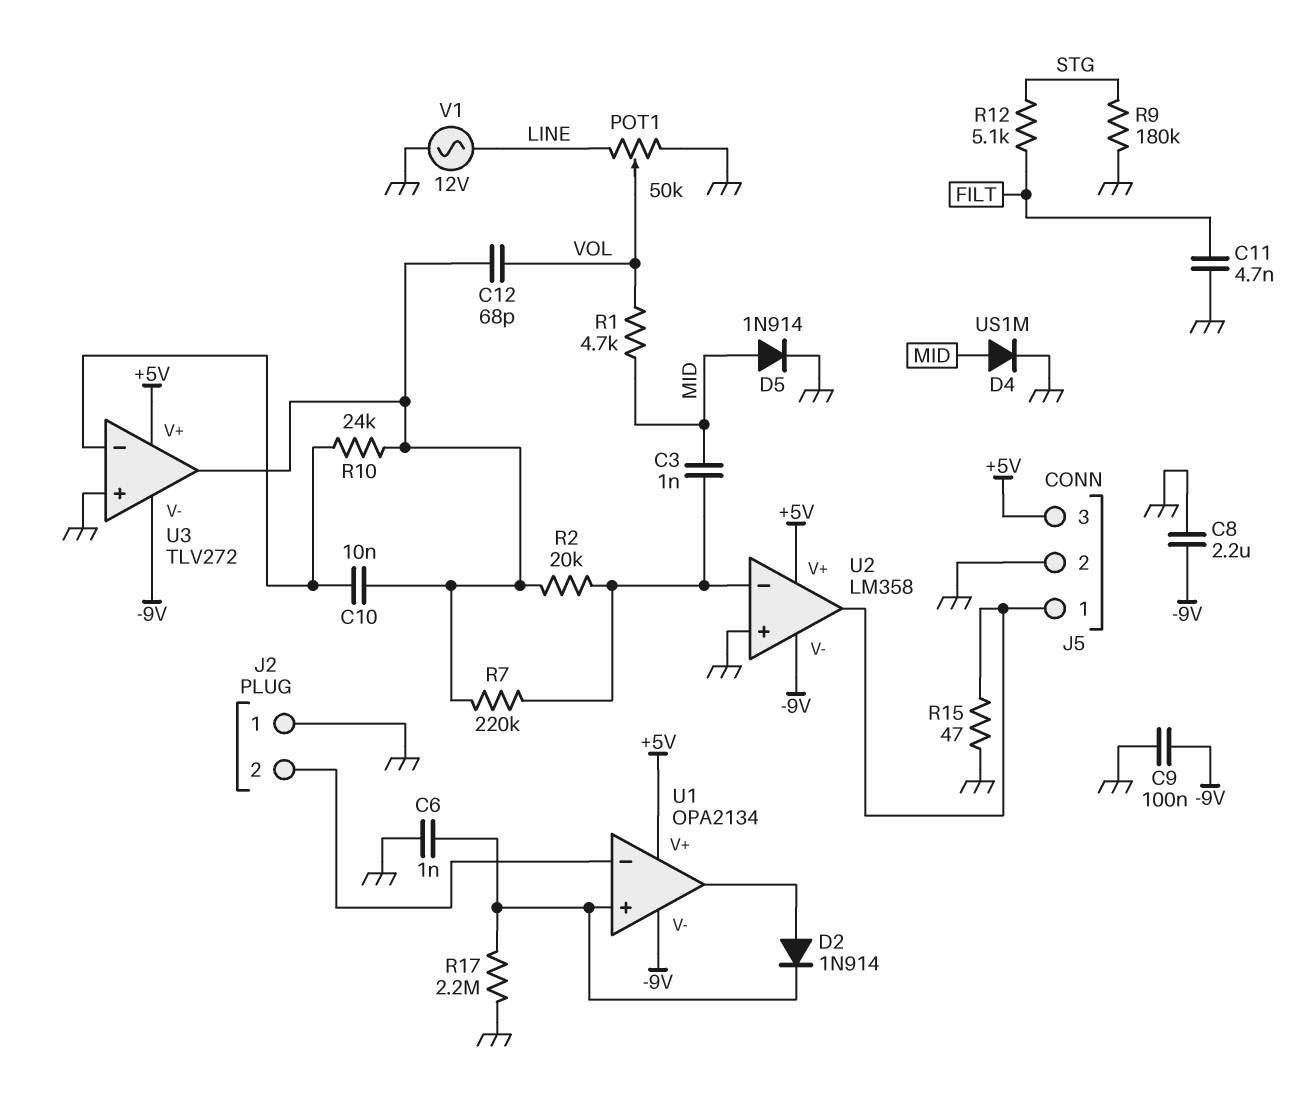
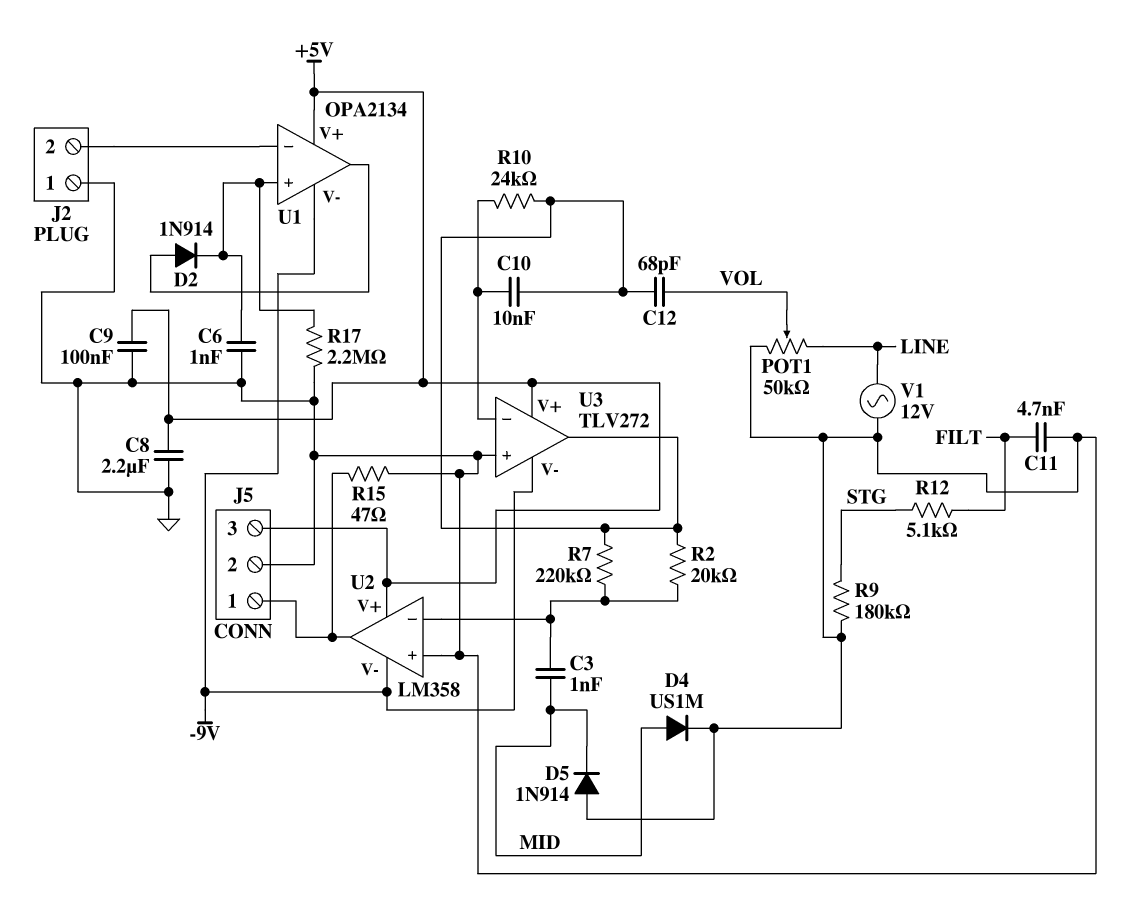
C8: 2.2uF (-9V, GND) -> 2.2uF (+5V, GND)
C9: 100nF (-9V, GND) -> 100nF (+5V, GND)
D5: diode 1N914 (A MID, K GND) -> diode 1N914 (A GND, K MID)
R1: 4.7k (MID, VOL) -> none

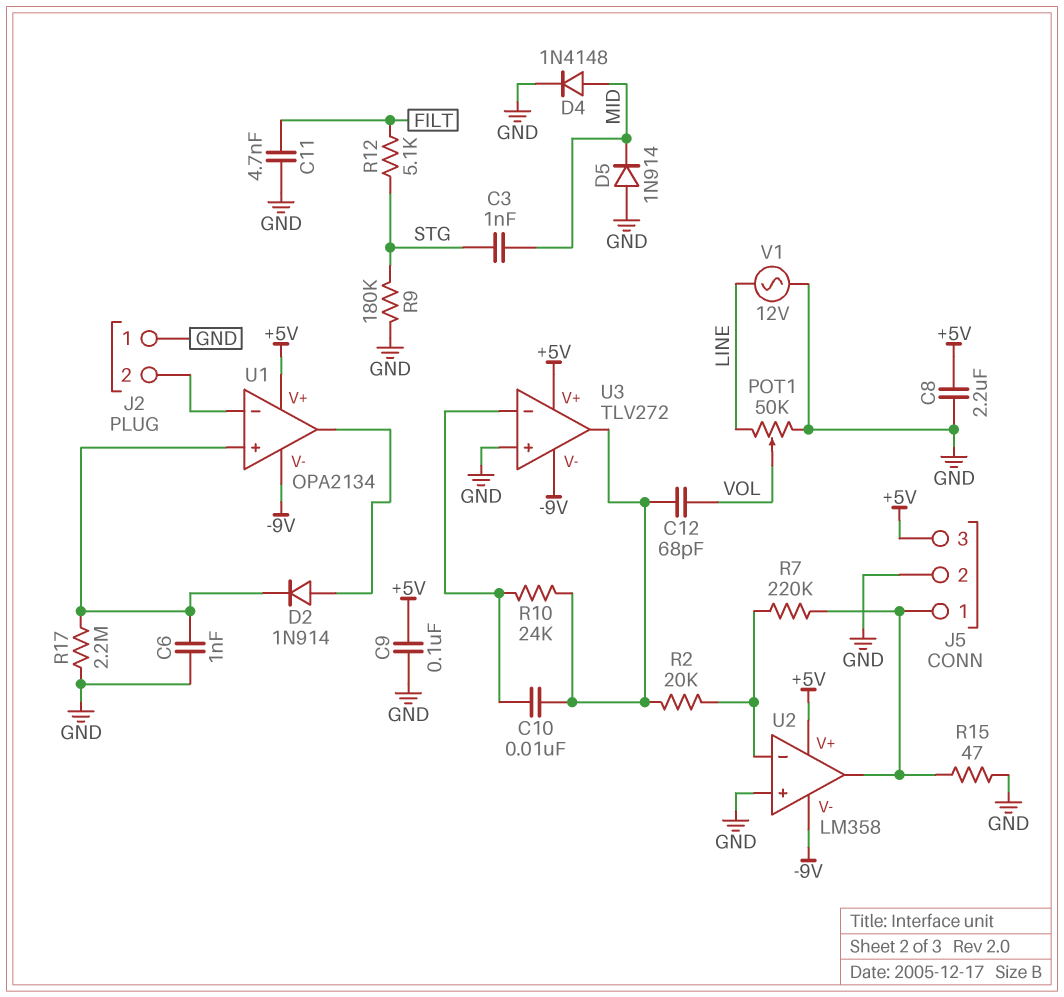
C3: 1nF (MID, U2/in-) -> 1nF (MID, STG)
D4: diode US1M (A MID, K GND) -> diode 1N4148 (A MID, K GND)
R7: 220k (U2/in-, U3/out) -> 220k (J5/1, U2/in-)

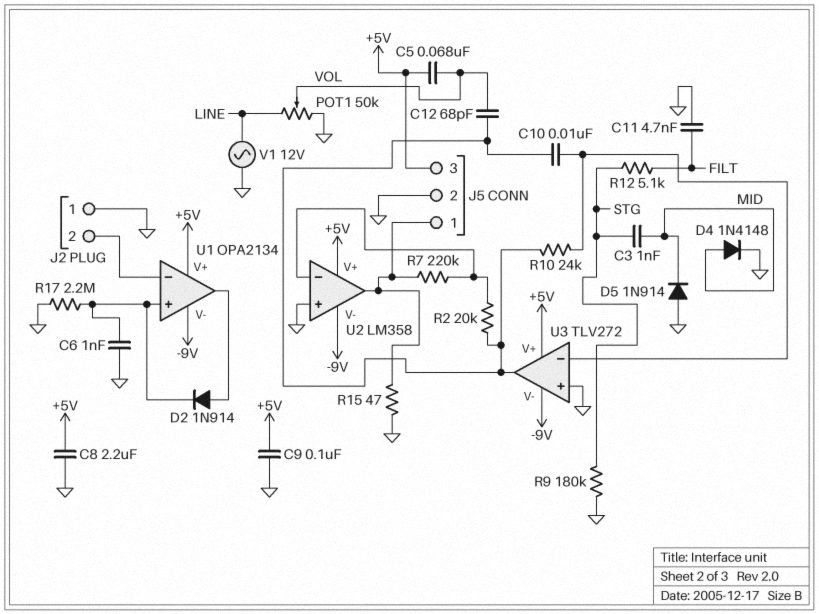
C5: none -> 68nF (+5V, VOL)

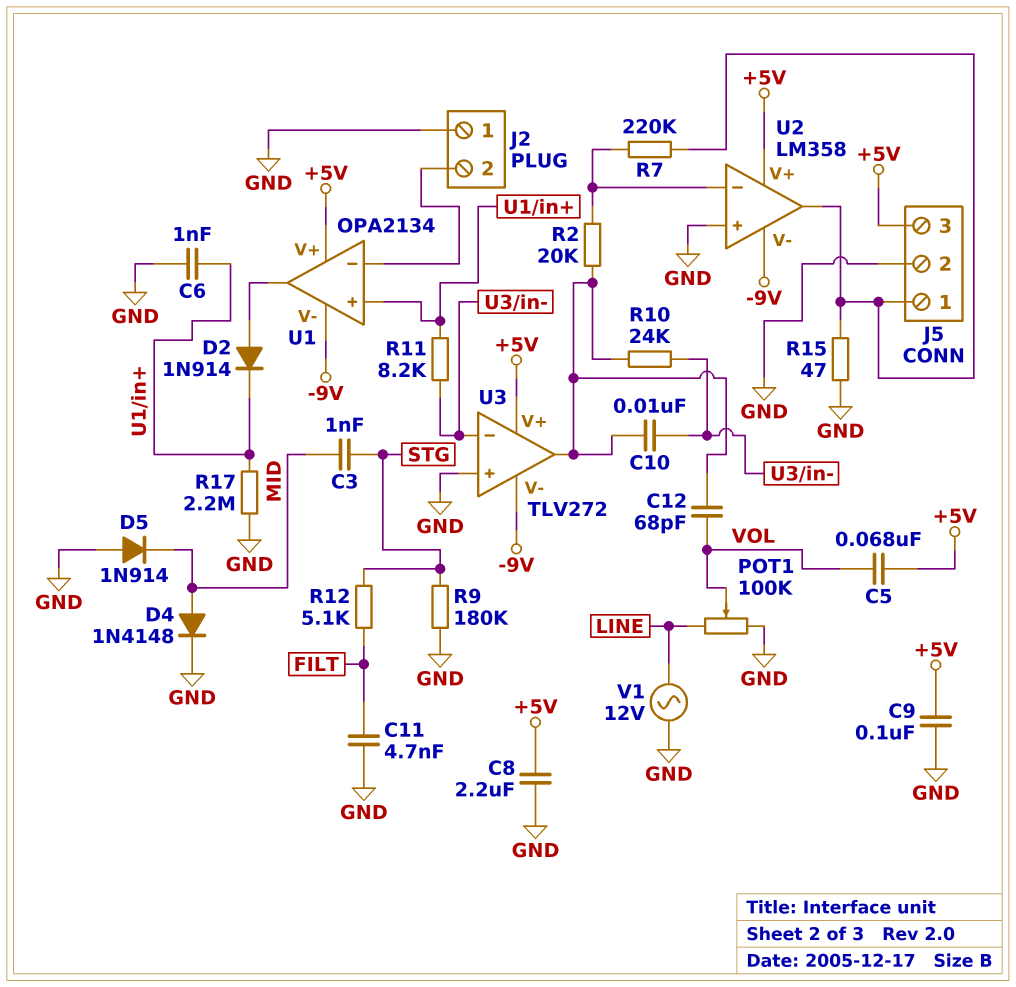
POT1: 50k (GND, LINE, wiper VOL) -> 100k (GND, LINE, wiper VOL)
R11: none -> 8.2k (U1/in+, U3/in-)

